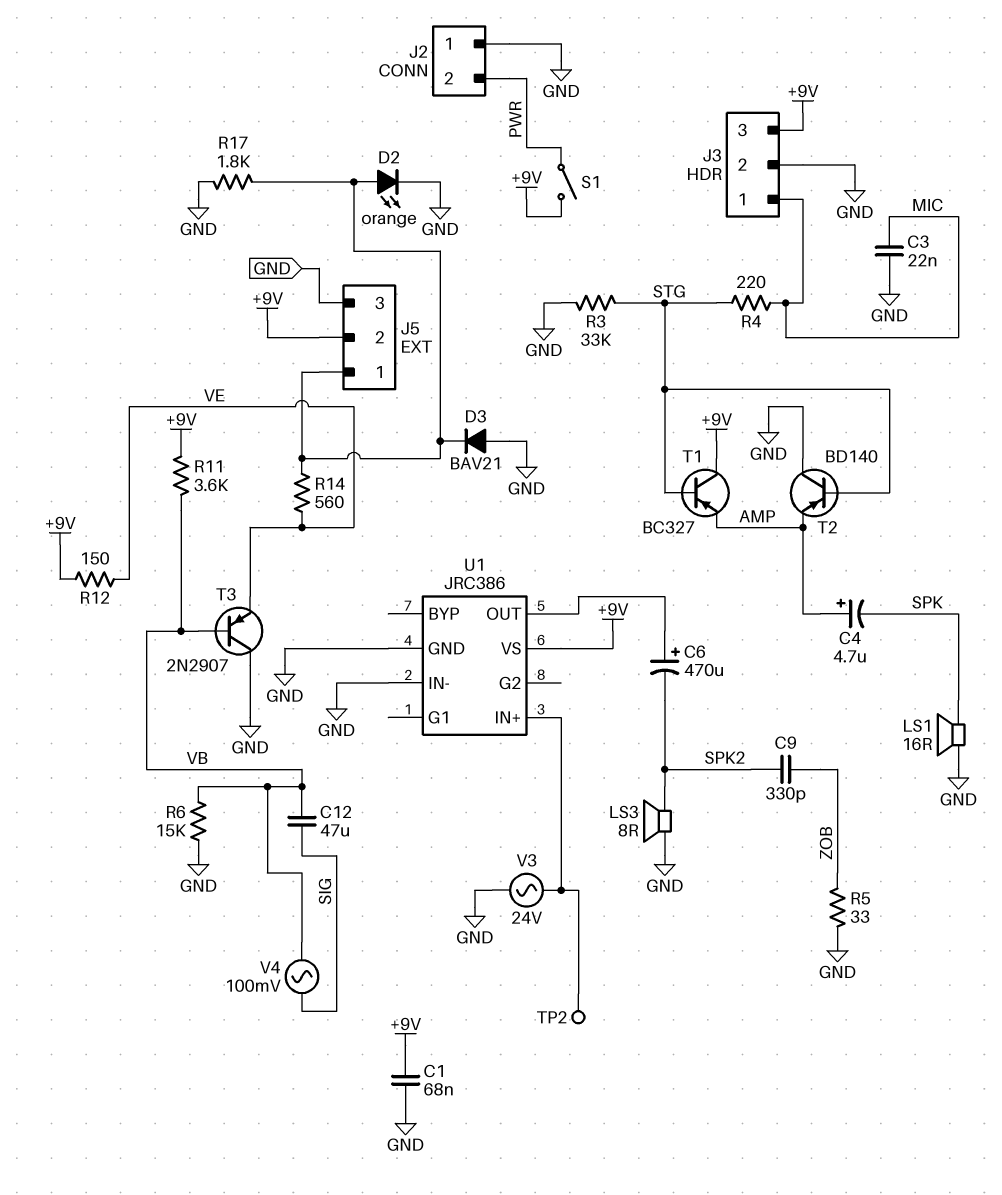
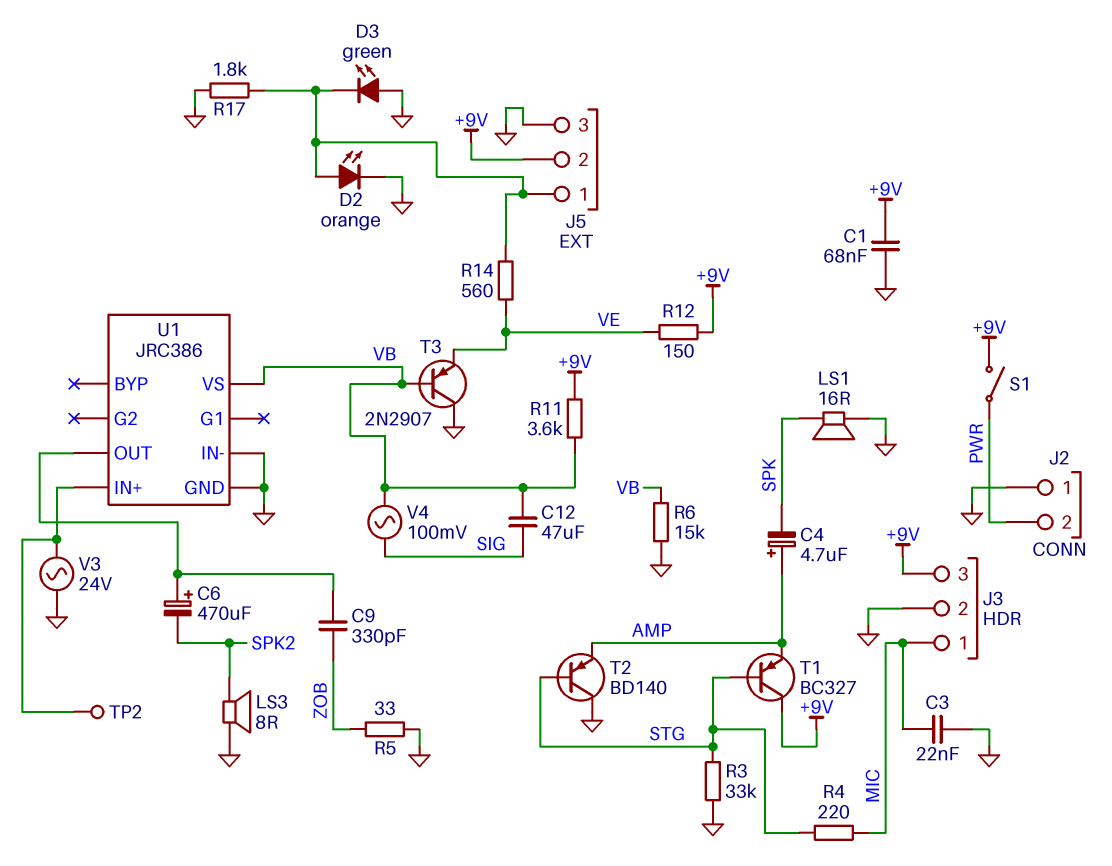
C9: 330pF (SPK2, ZOB) -> 330pF (U1/OUT, ZOB)
D3: diode BAV21 (A GND, K J5/1) -> LED green (A GND, K J5/1)
U1 pin VS: +9V -> VB

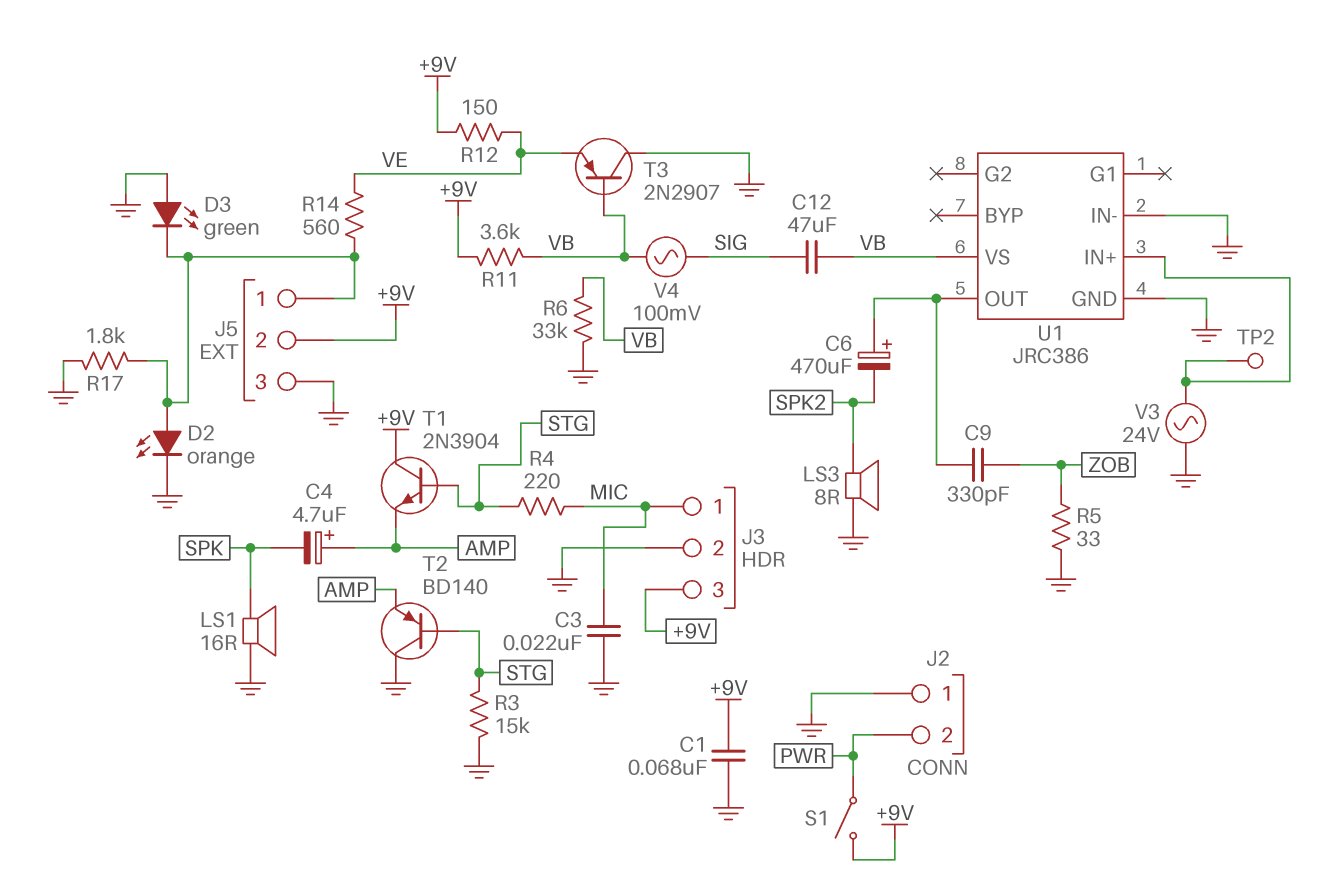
R3: 33k (GND, STG) -> 15k (GND, STG)
R6: 15k (GND, VB) -> 33k (GND, VB)
T1: PNP BC327 (B STG, C +9V, E AMP) -> NPN 2N3904 (B STG, C +9V, E AMP)

